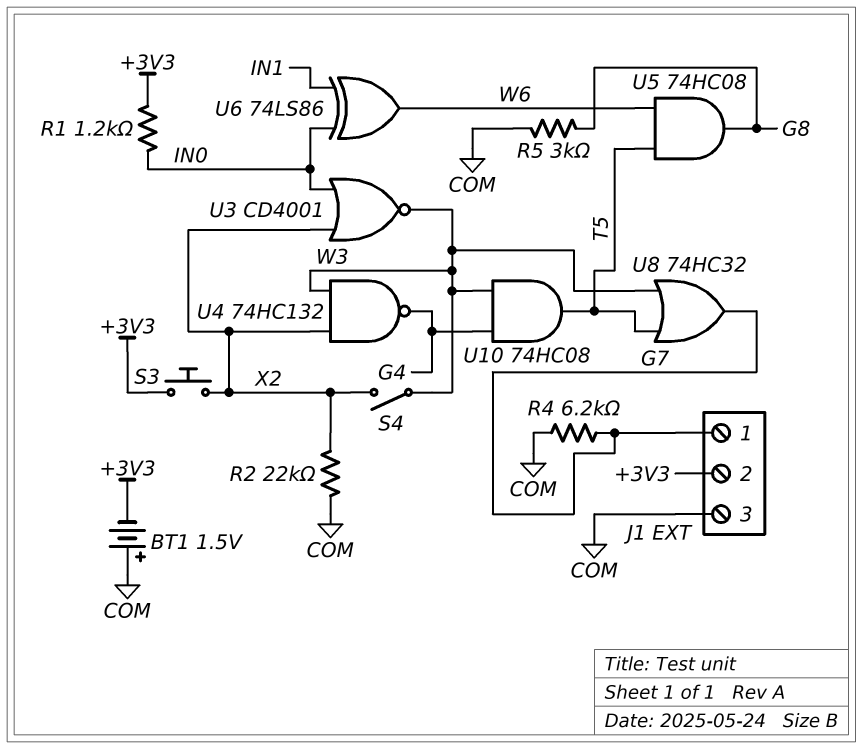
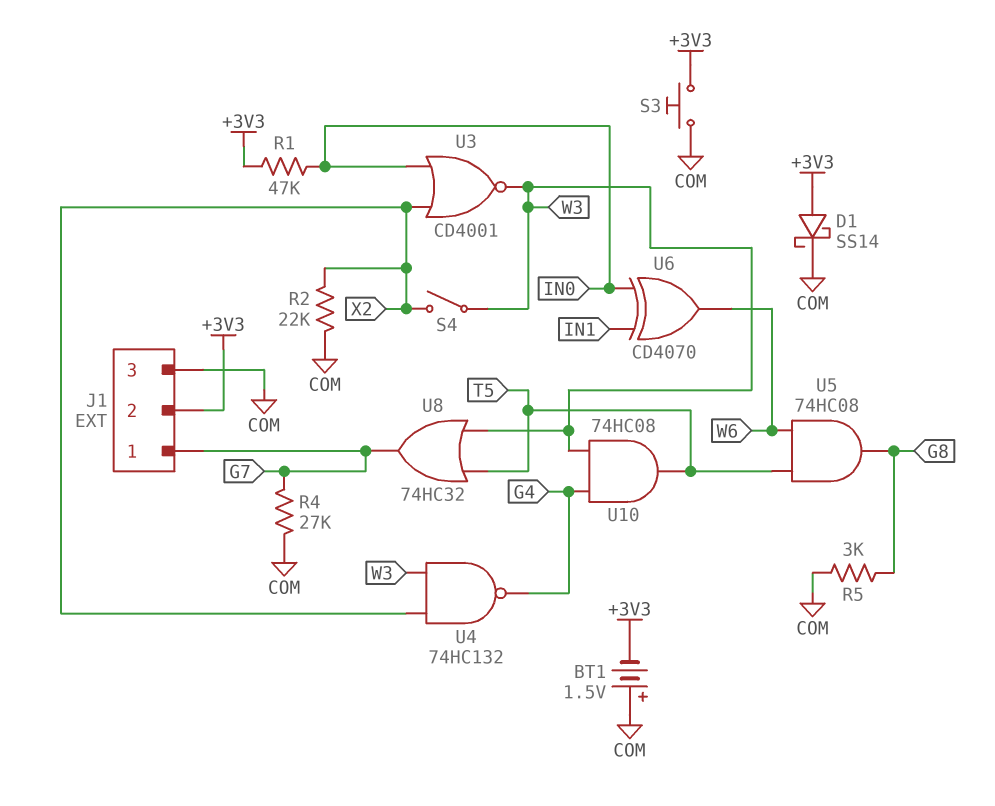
D1: none -> schottky SS14 (A +3V3, K COM)
R1: 1.2k (+3V3, IN0) -> 47k (+3V3, IN0)
R4: 6.2k (COM, G7) -> 27k (COM, G7)
S3: button (+3V3, X2) -> button (+3V3, COM)
U6: XOR 74LS86 (in IN0, in IN1, out W6) -> XOR CD4070 (in IN0, in IN1, out W6)

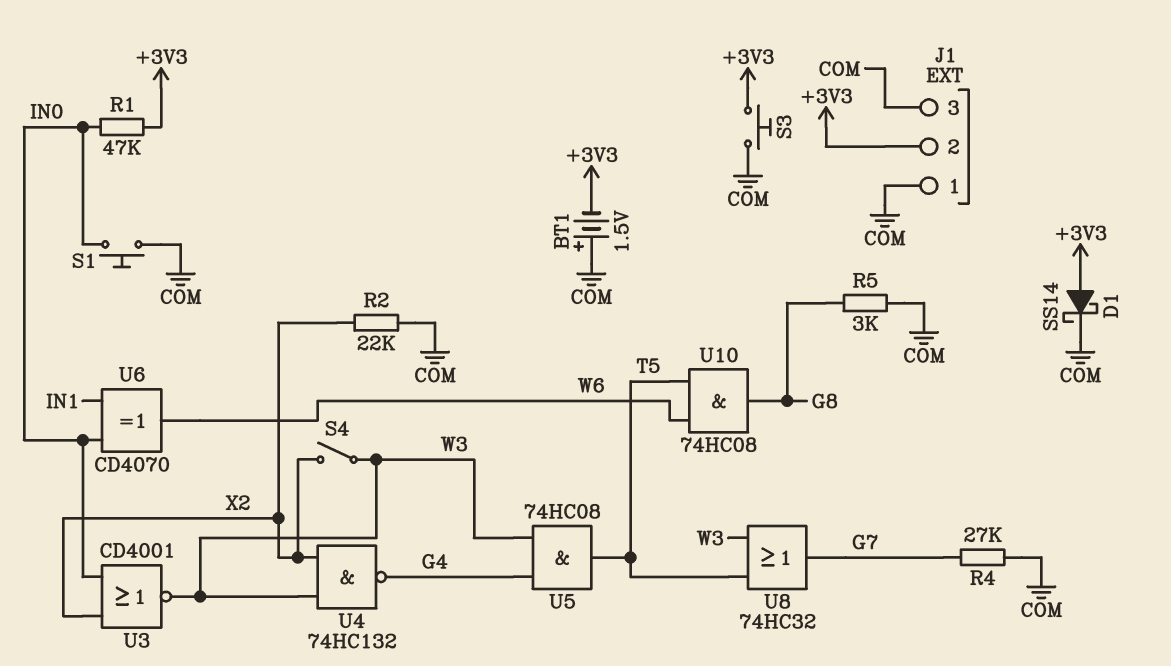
J1 pin 1: G7 -> COM
S1: none -> button (COM, IN0)
U5: AND 74HC08 (in T5, in W6, out G8) -> AND 74HC08 (in G4, in W3, out T5)
U10: AND 74HC08 (in G4, in W3, out T5) -> AND 74HC08 (in T5, in W6, out G8)

